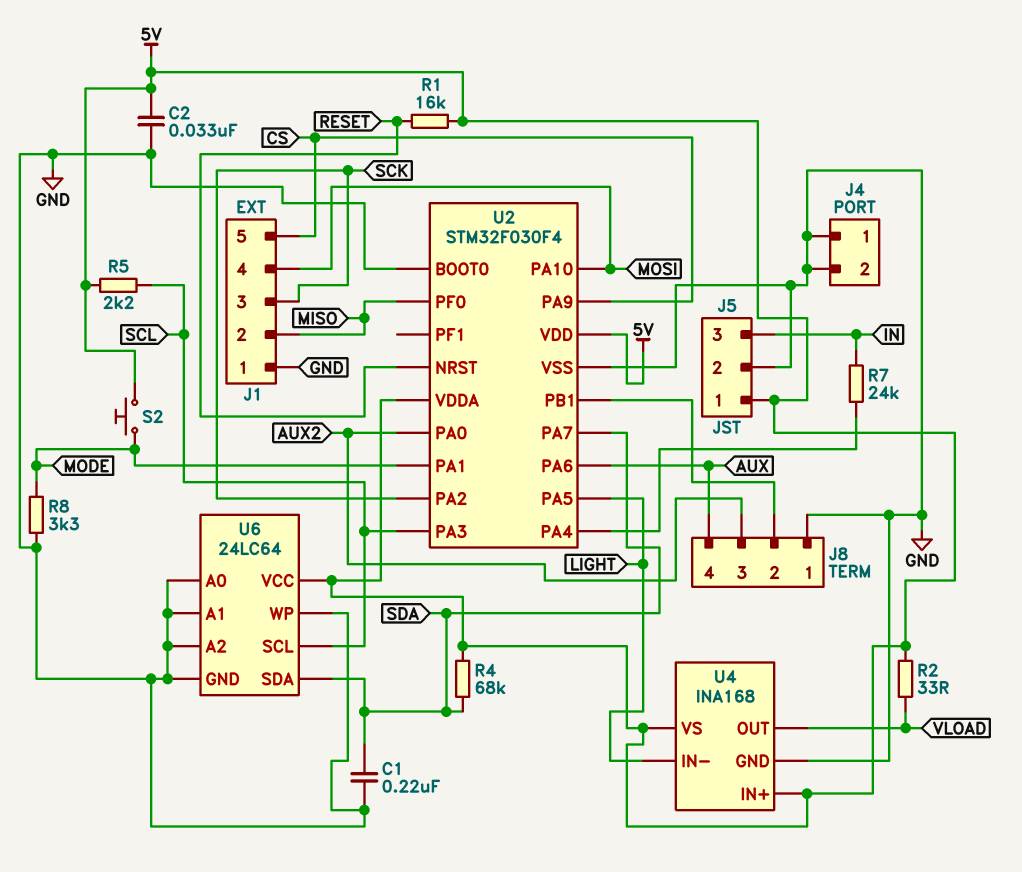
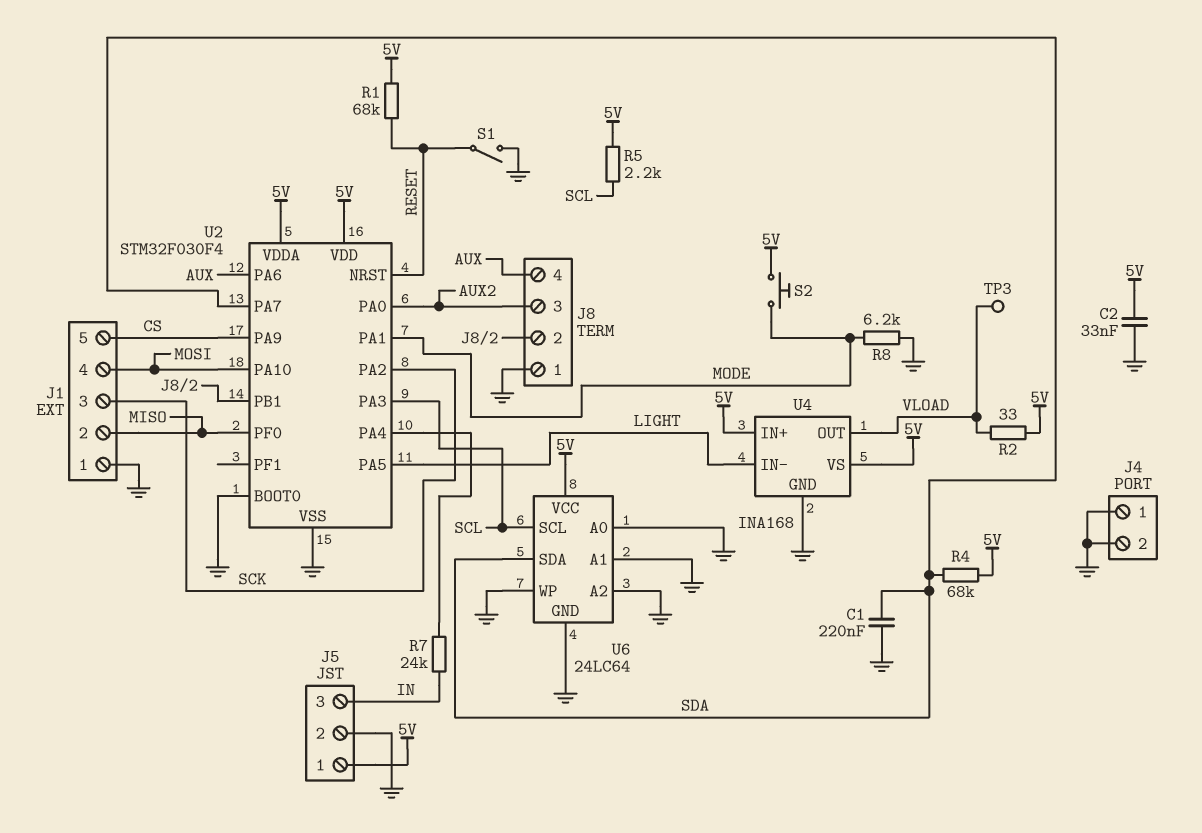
R1: 16k (5V, RESET) -> 68k (5V, RESET)
R8: 3.3k (GND, MODE) -> 6.2k (GND, MODE)
S1: none -> switch (GND, RESET)
TP3: none -> test point (VLOAD)

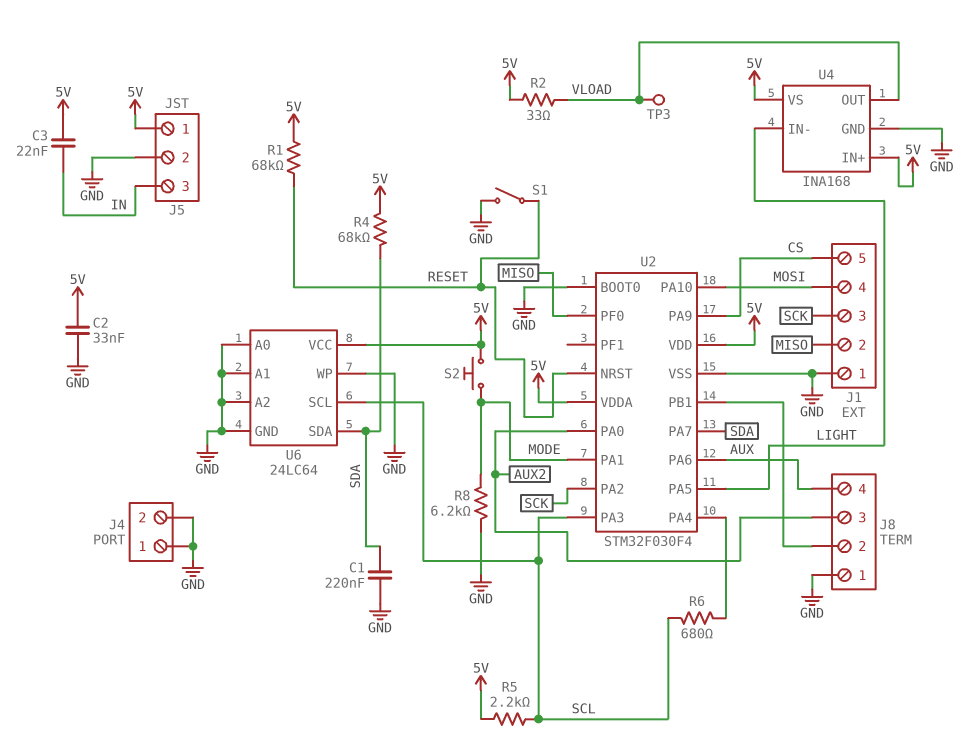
C3: none -> 22nF (5V, IN)
R6: none -> 680 (SCL, U2/PA4)
R7: 24k (IN, U2/PA4) -> none

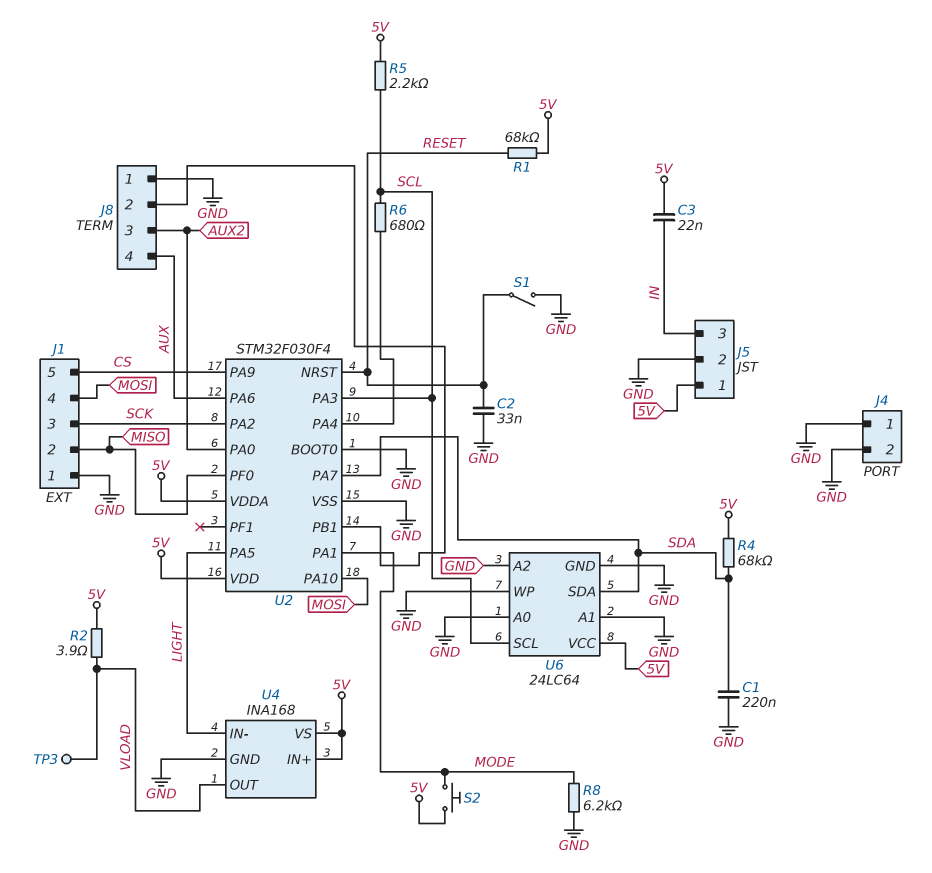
C2: 33nF (5V, GND) -> 33nF (GND, RESET)
R2: 33 (5V, VLOAD) -> 3.9 (5V, VLOAD)

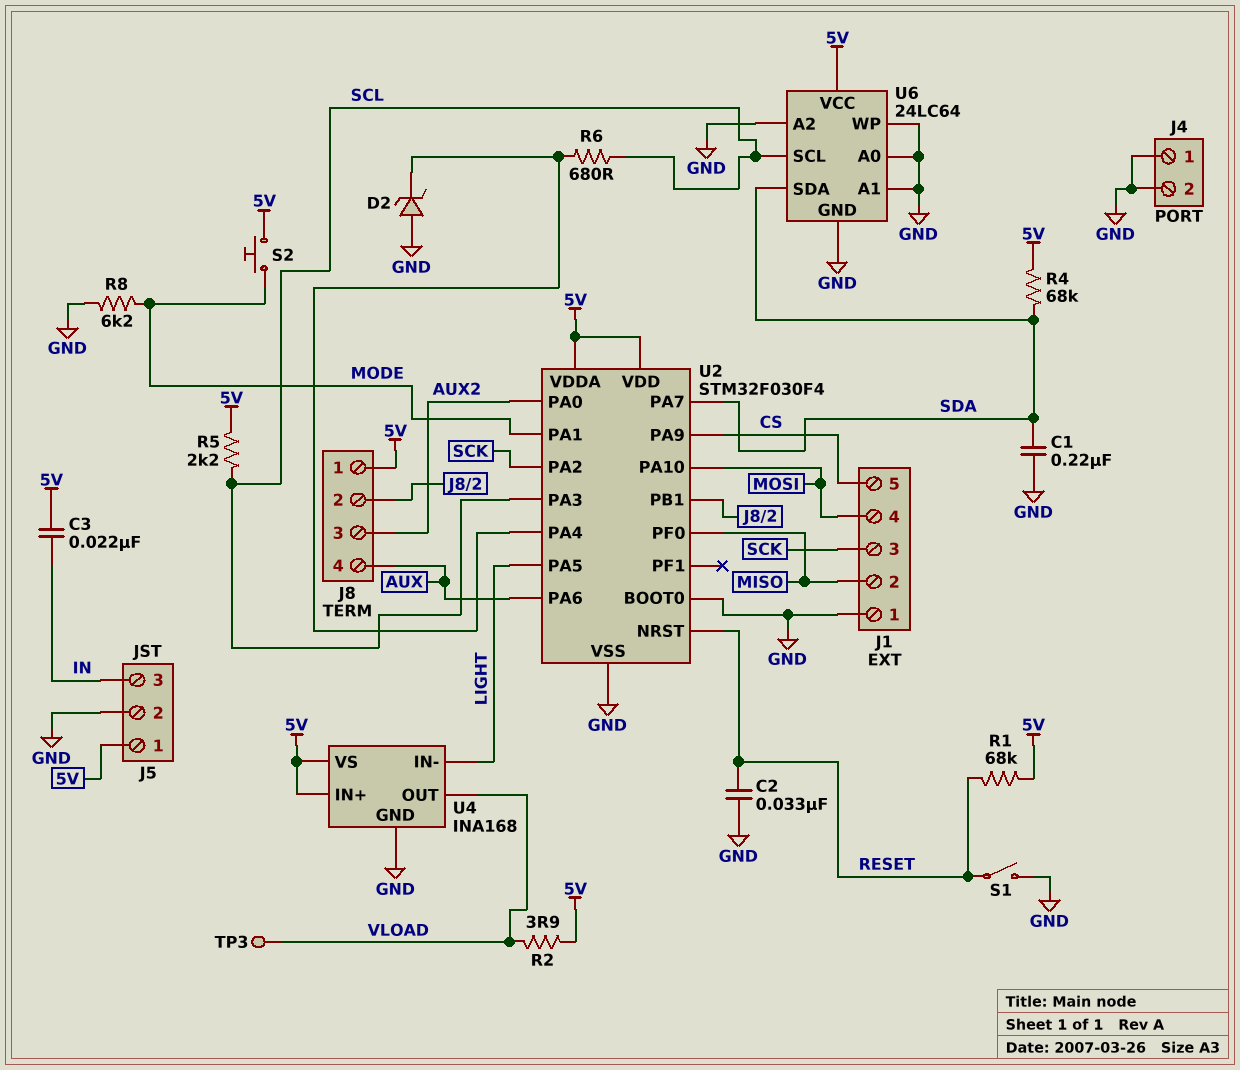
D2: none -> zener (A GND, K U2/PA4)
J8 pin 1: GND -> 5V

